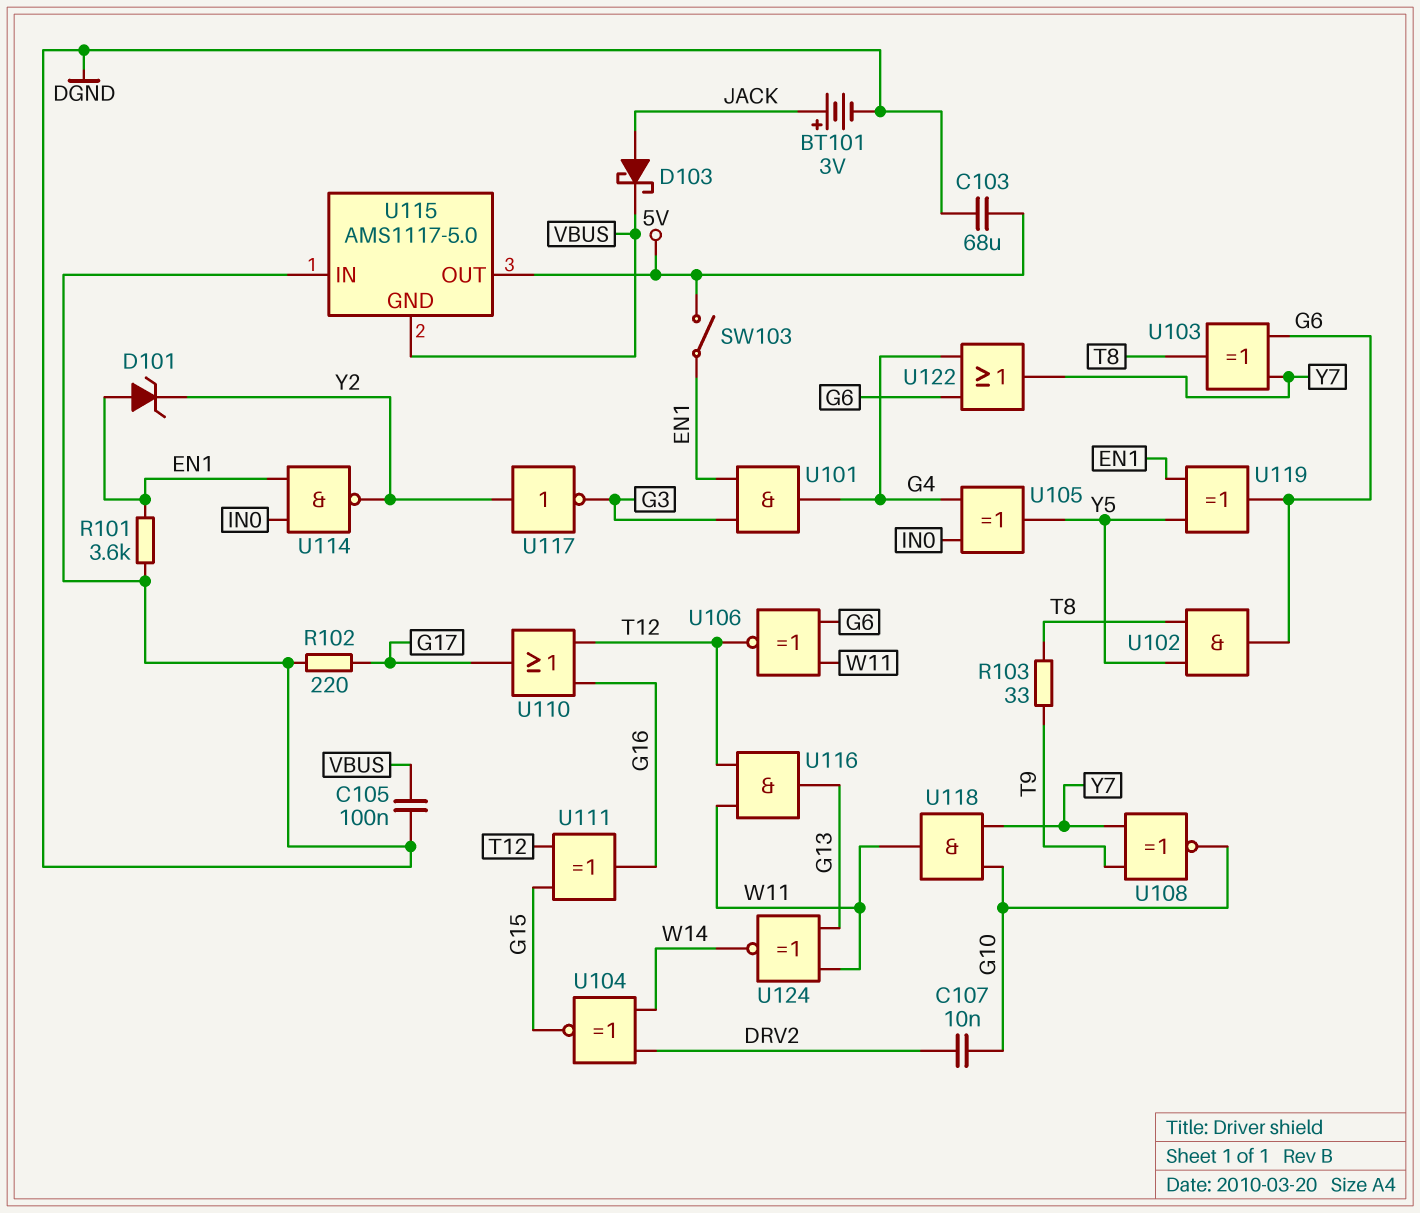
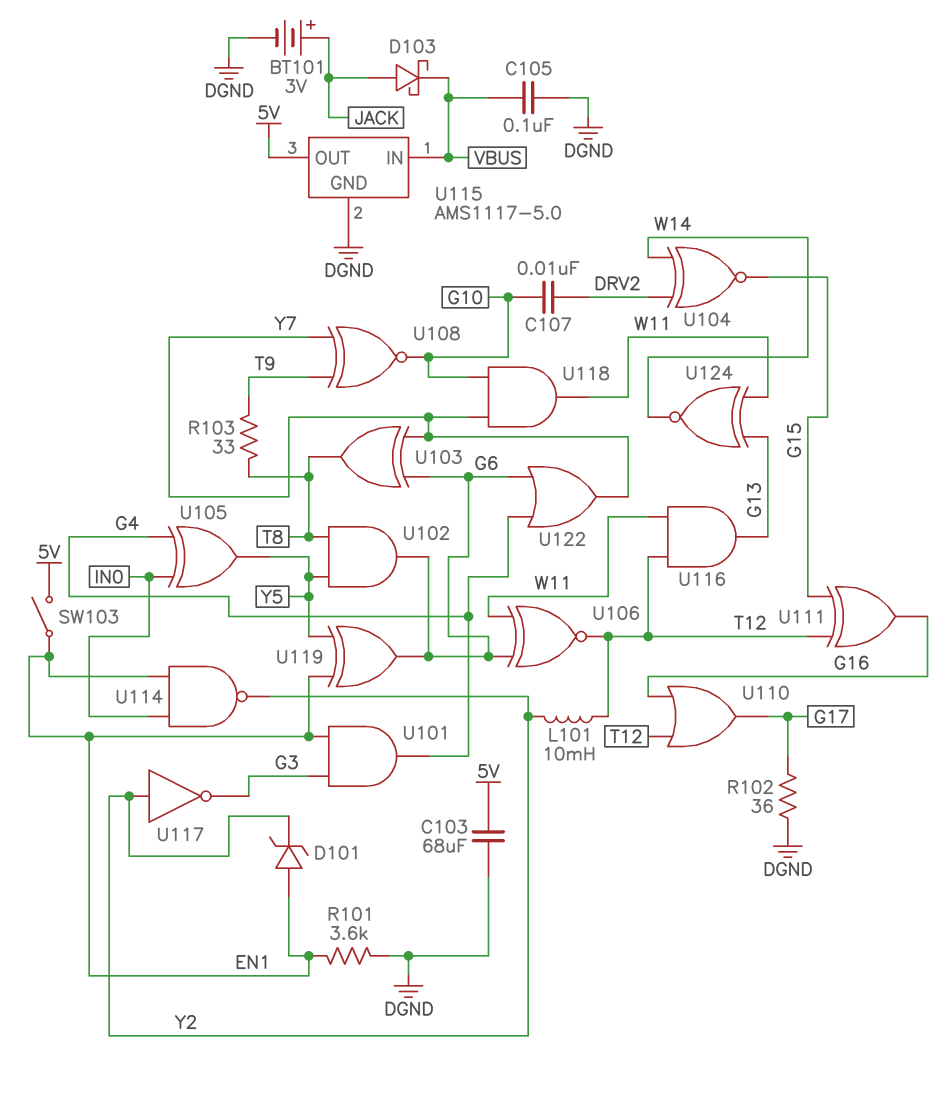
L101: none -> 10mH (T12, Y2)
R102: 220 (DGND, G17) -> 36 (DGND, G17)
U115 pin GND: VBUS -> DGND
U115 pin IN: DGND -> VBUS

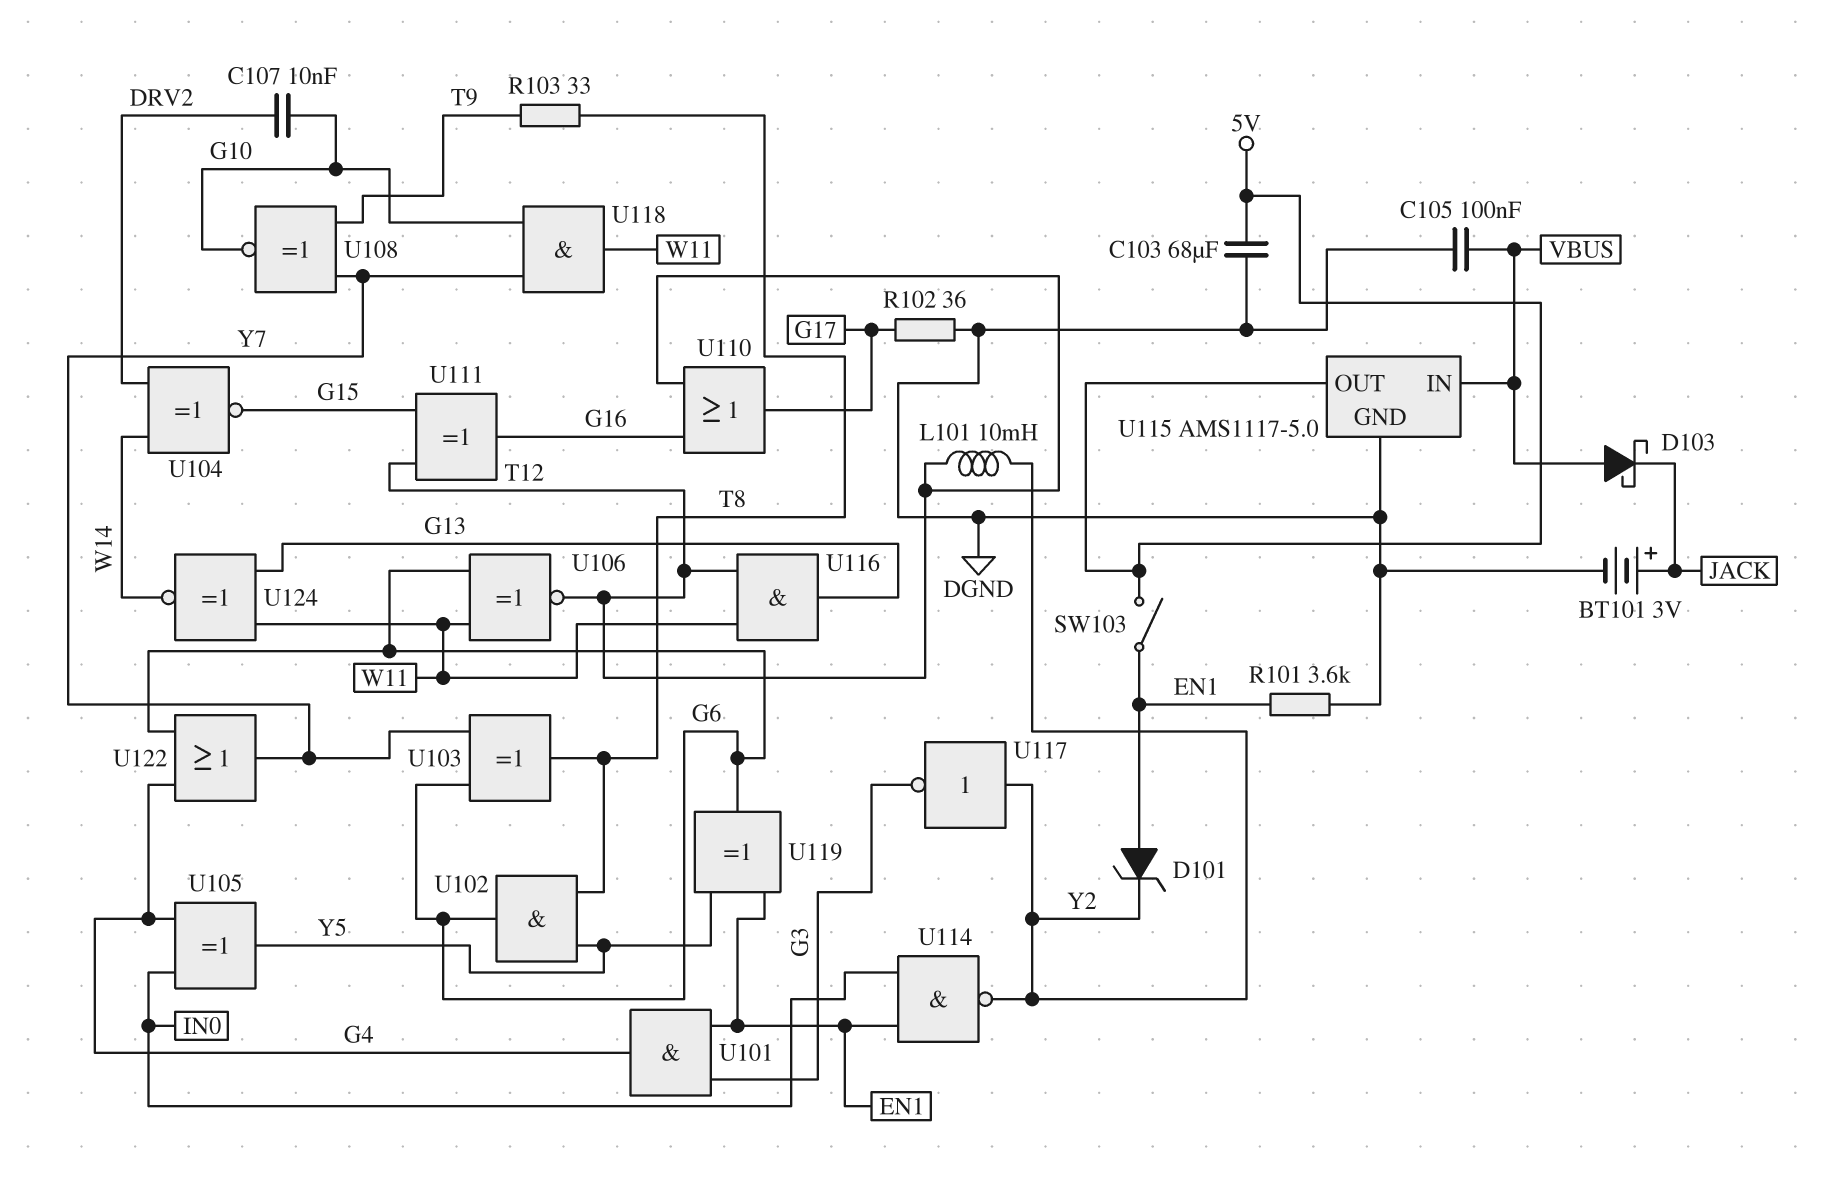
D103: schottky (A JACK, K VBUS) -> schottky (A VBUS, K JACK)

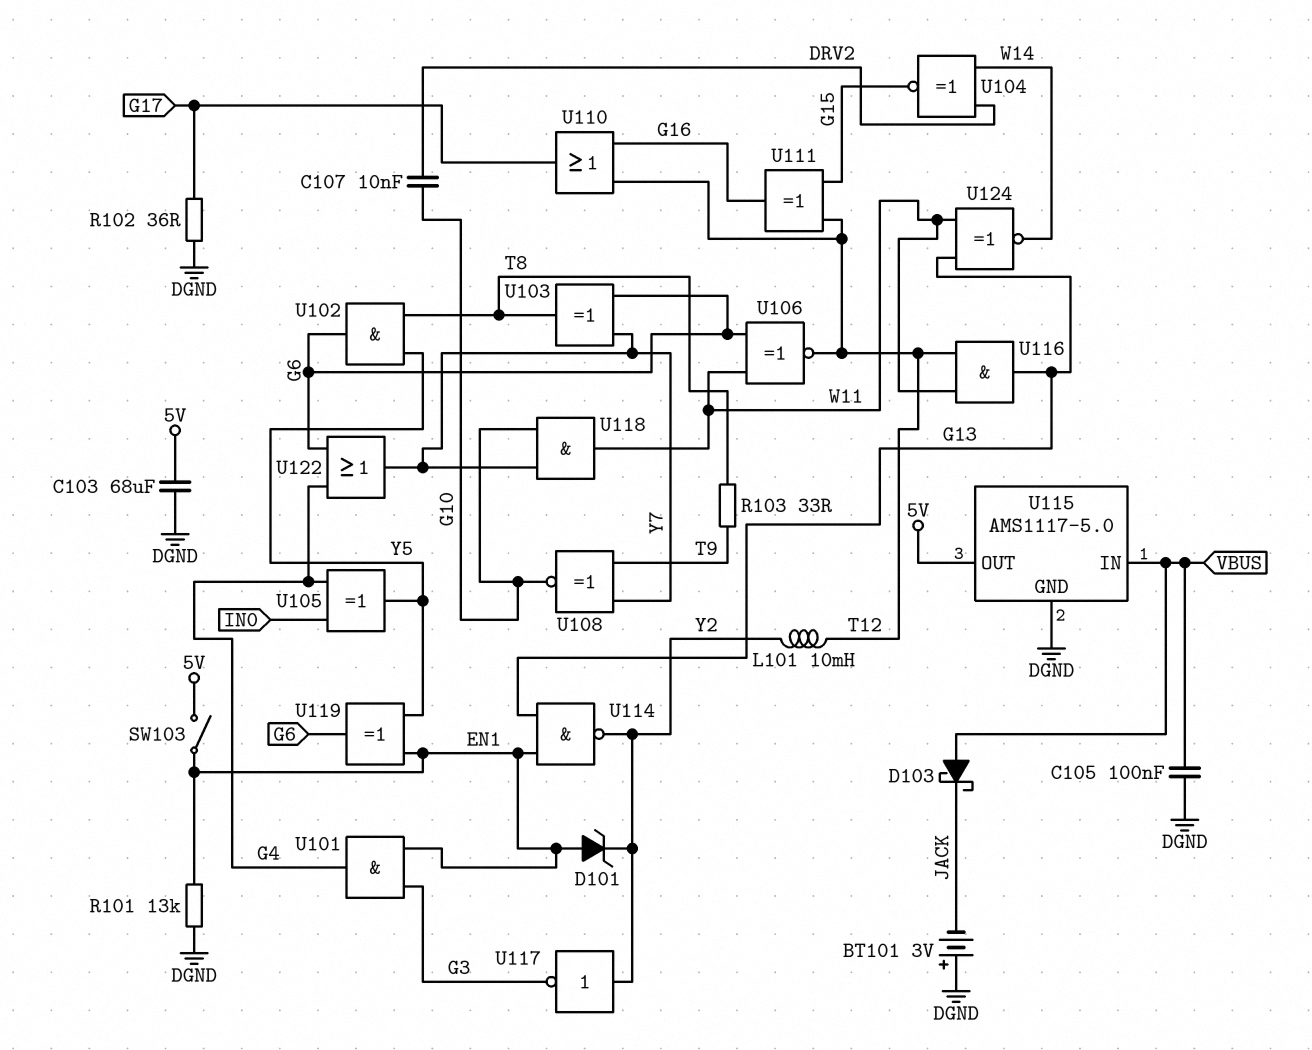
BT101: 3V (plus JACK, minus DGND) -> 3V (plus DGND, minus JACK)
R101: 3.6k (DGND, EN1) -> 13k (DGND, EN1)
U114: NAND (in EN1, in IN0, out Y2) -> NAND (in EN1, in G13, out Y2)

